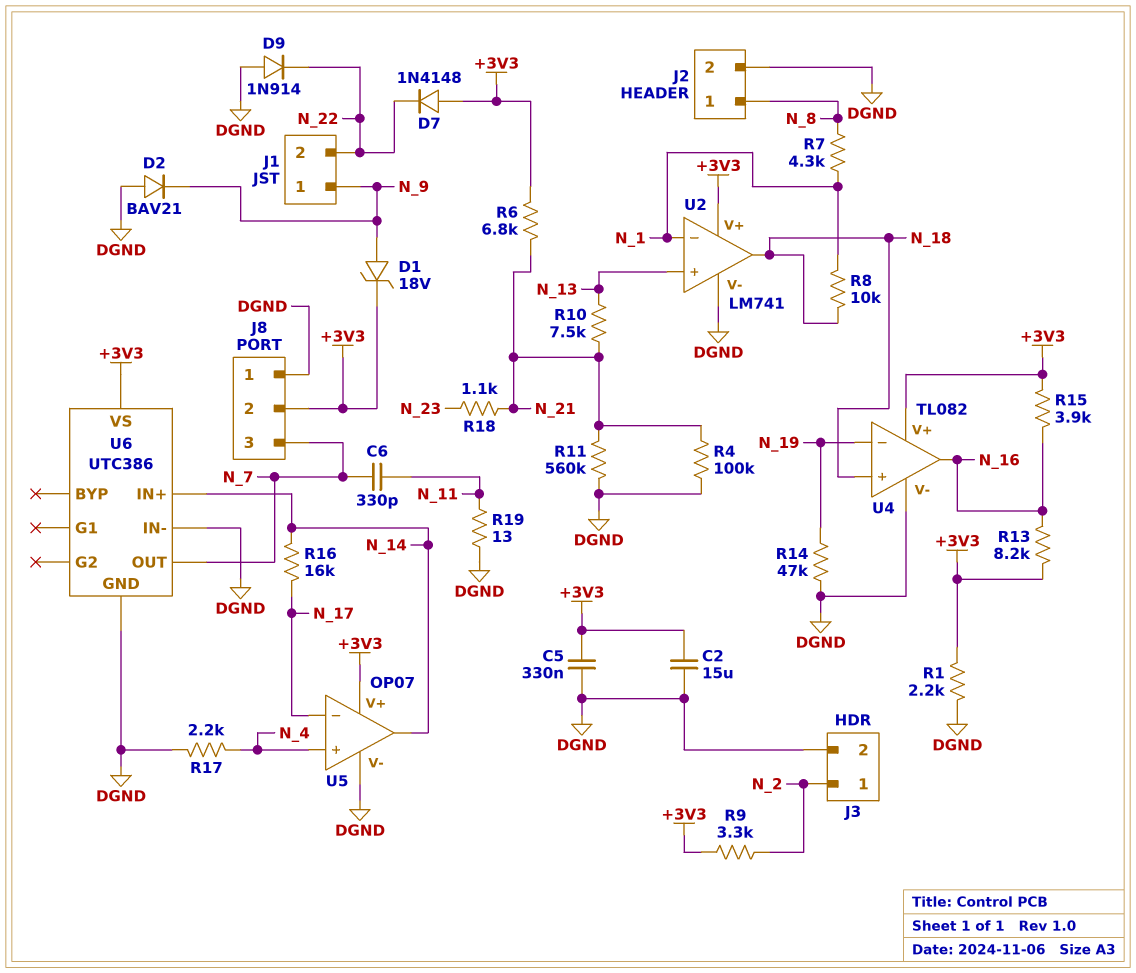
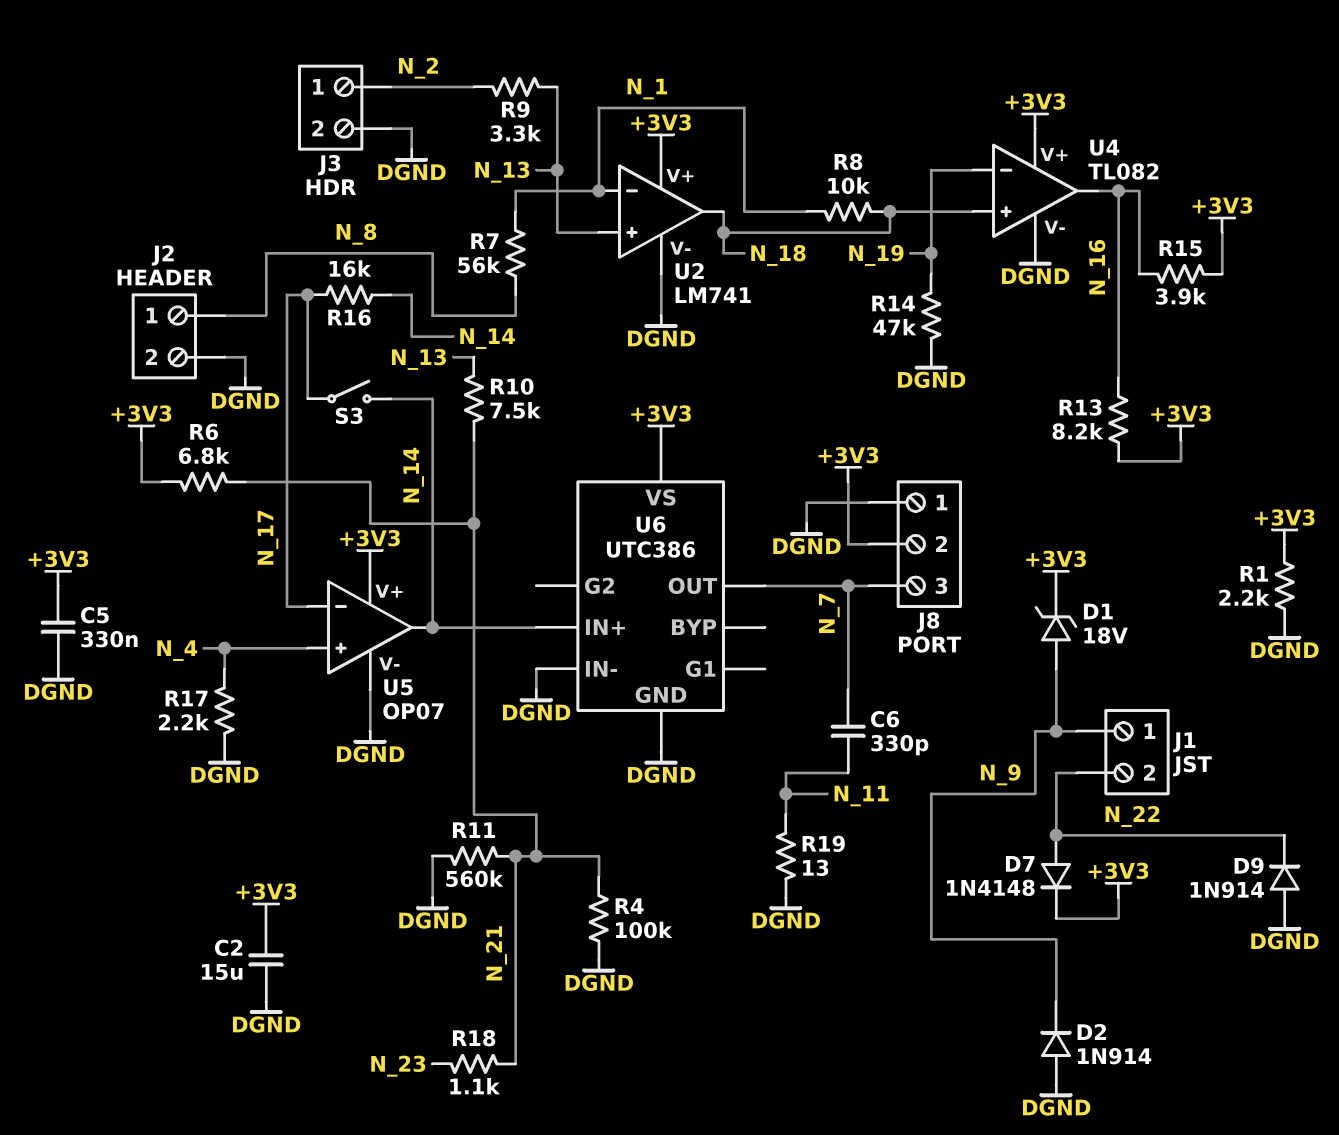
D2: diode BAV21 (A DGND, K N_9) -> diode 1N914 (A DGND, K N_9)
D7: diode 1N4148 (A +3V3, K N_22) -> diode 1N4148 (A N_22, K +3V3)
R7: 4.3k (N_1, N_8) -> 56k (N_1, N_8)
R9: 3.3k (+3V3, N_2) -> 3.3k (N_2, N_13)
S3: none -> switch (N_14, N_17)

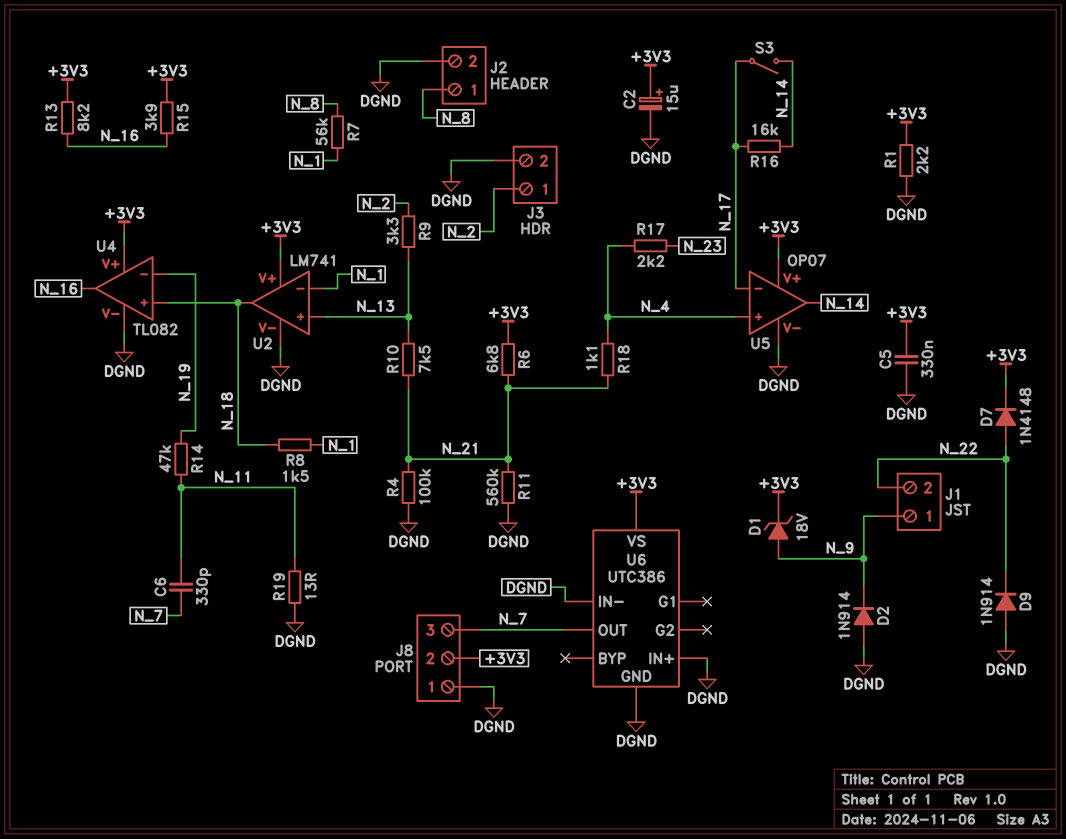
C2: 15uF (+3V3, DGND) -> 15uF (plus +3V3, minus DGND)
R8: 10k (N_1, N_18) -> 1.5k (N_1, N_18)
R14: 47k (DGND, N_19) -> 47k (N_11, N_19)
R17: 2.2k (DGND, N_4) -> 2.2k (N_4, N_23)
R18: 1.1k (N_21, N_23) -> 1.1k (N_4, N_21)
U6 pin IN+: N_14 -> DGND

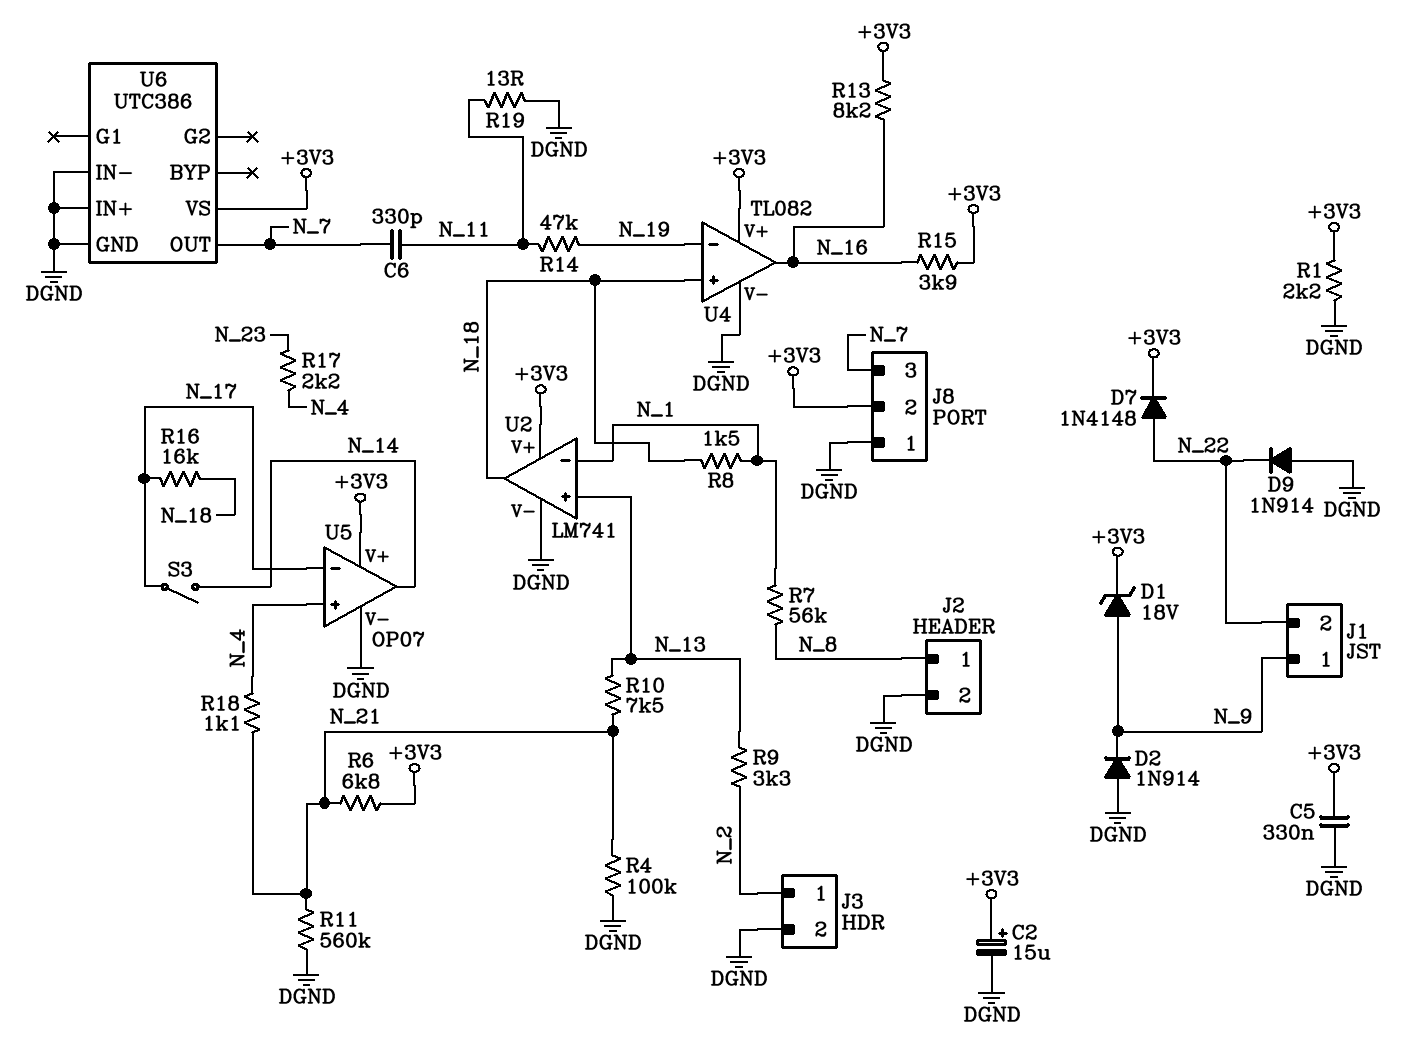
R16: 16k (N_14, N_17) -> 16k (N_17, N_18)

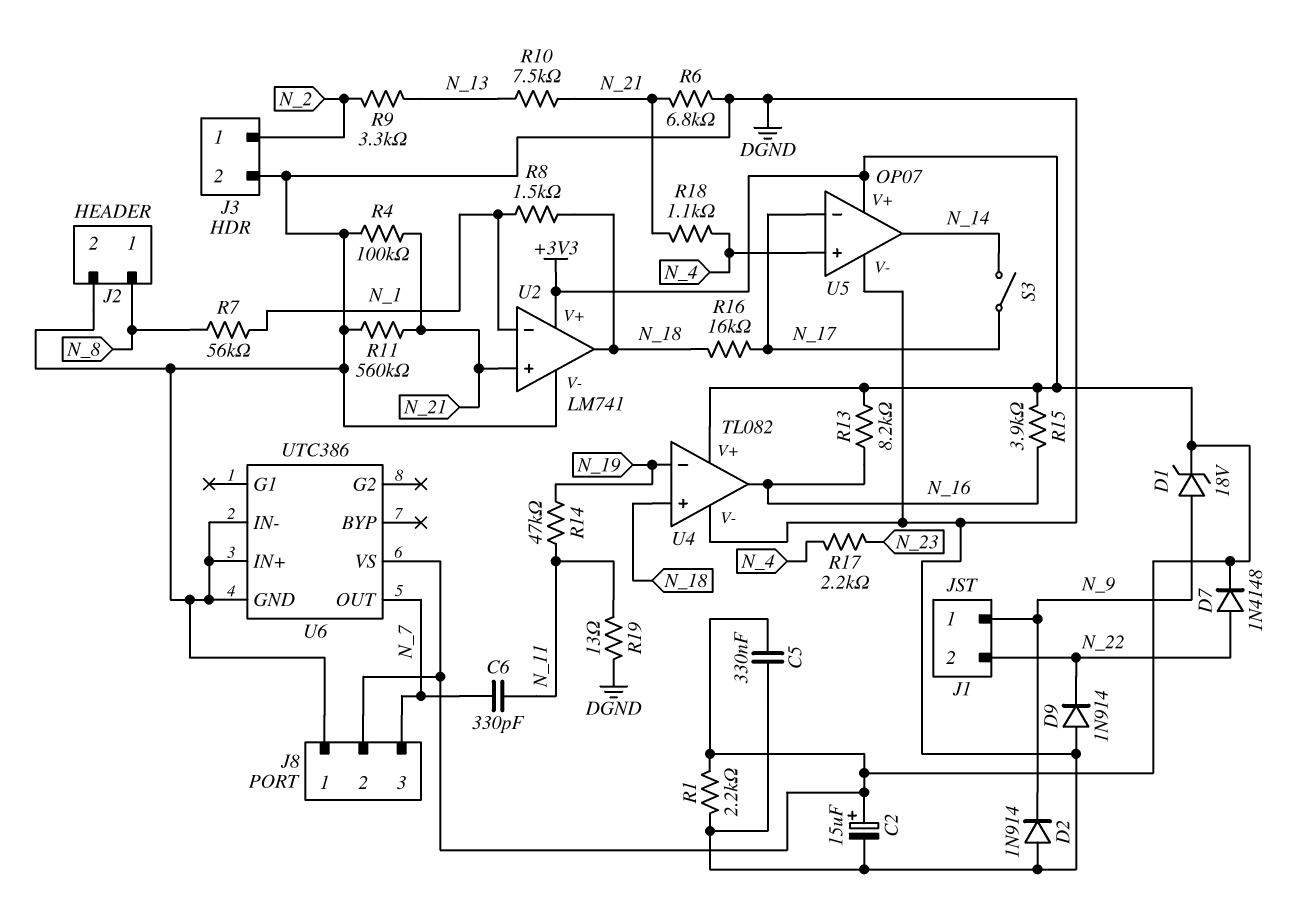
R6: 6.8k (+3V3, N_21) -> 6.8k (DGND, N_21)
U2 pin in+: N_13 -> N_21

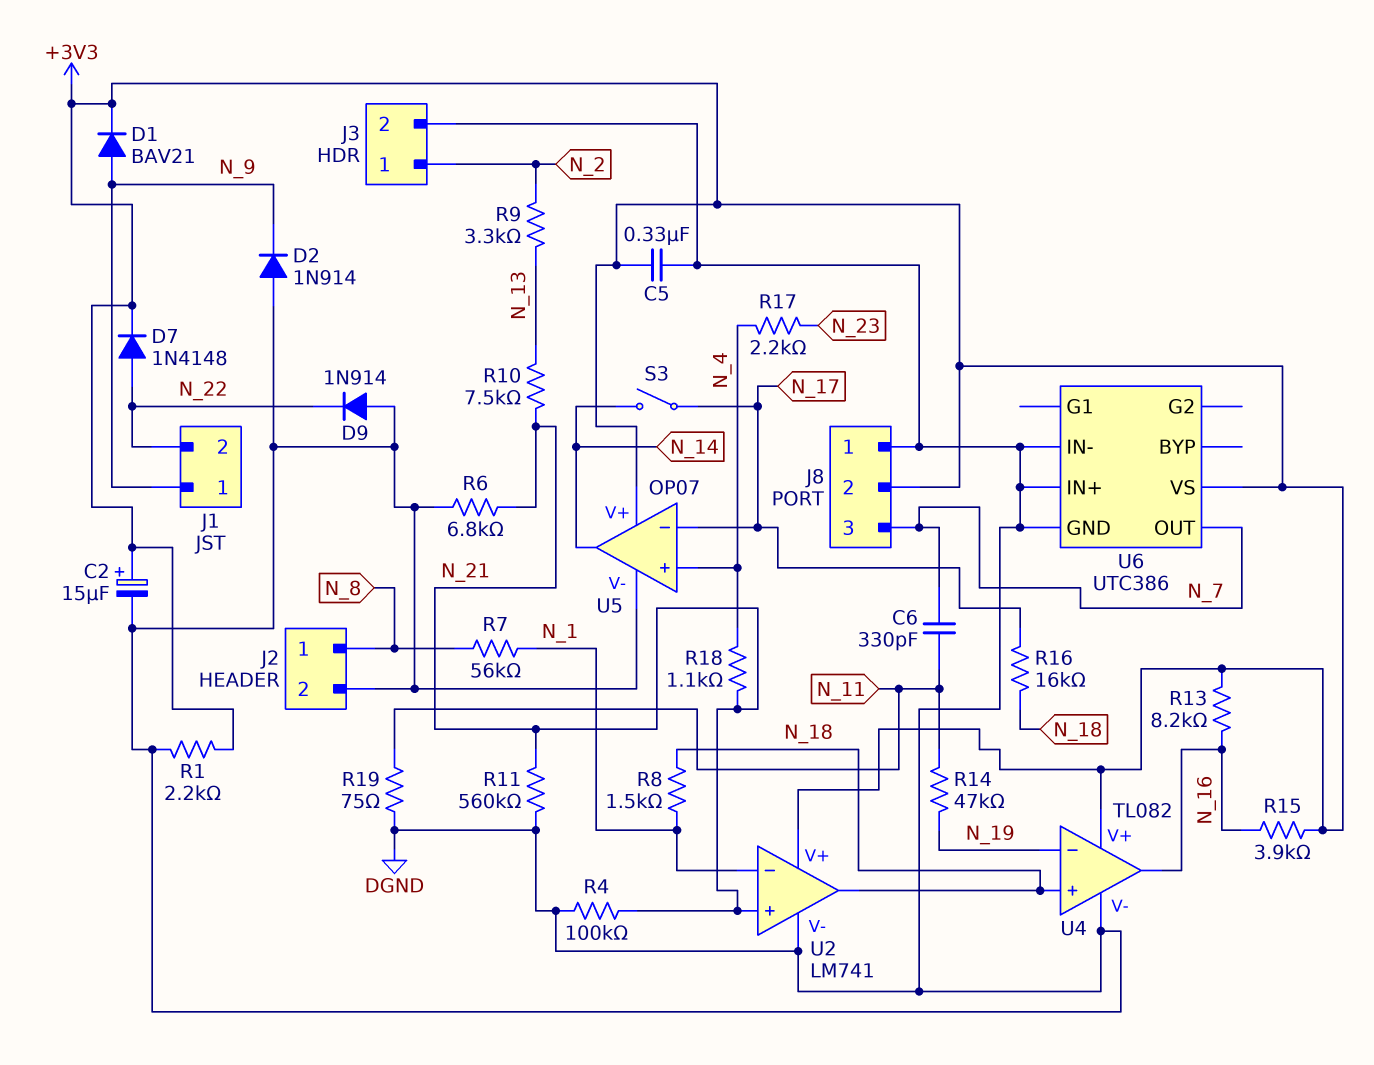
D1: zener 18V (A N_9, K +3V3) -> diode BAV21 (A N_9, K +3V3)
R19: 13 (DGND, N_11) -> 75 (DGND, N_11)

